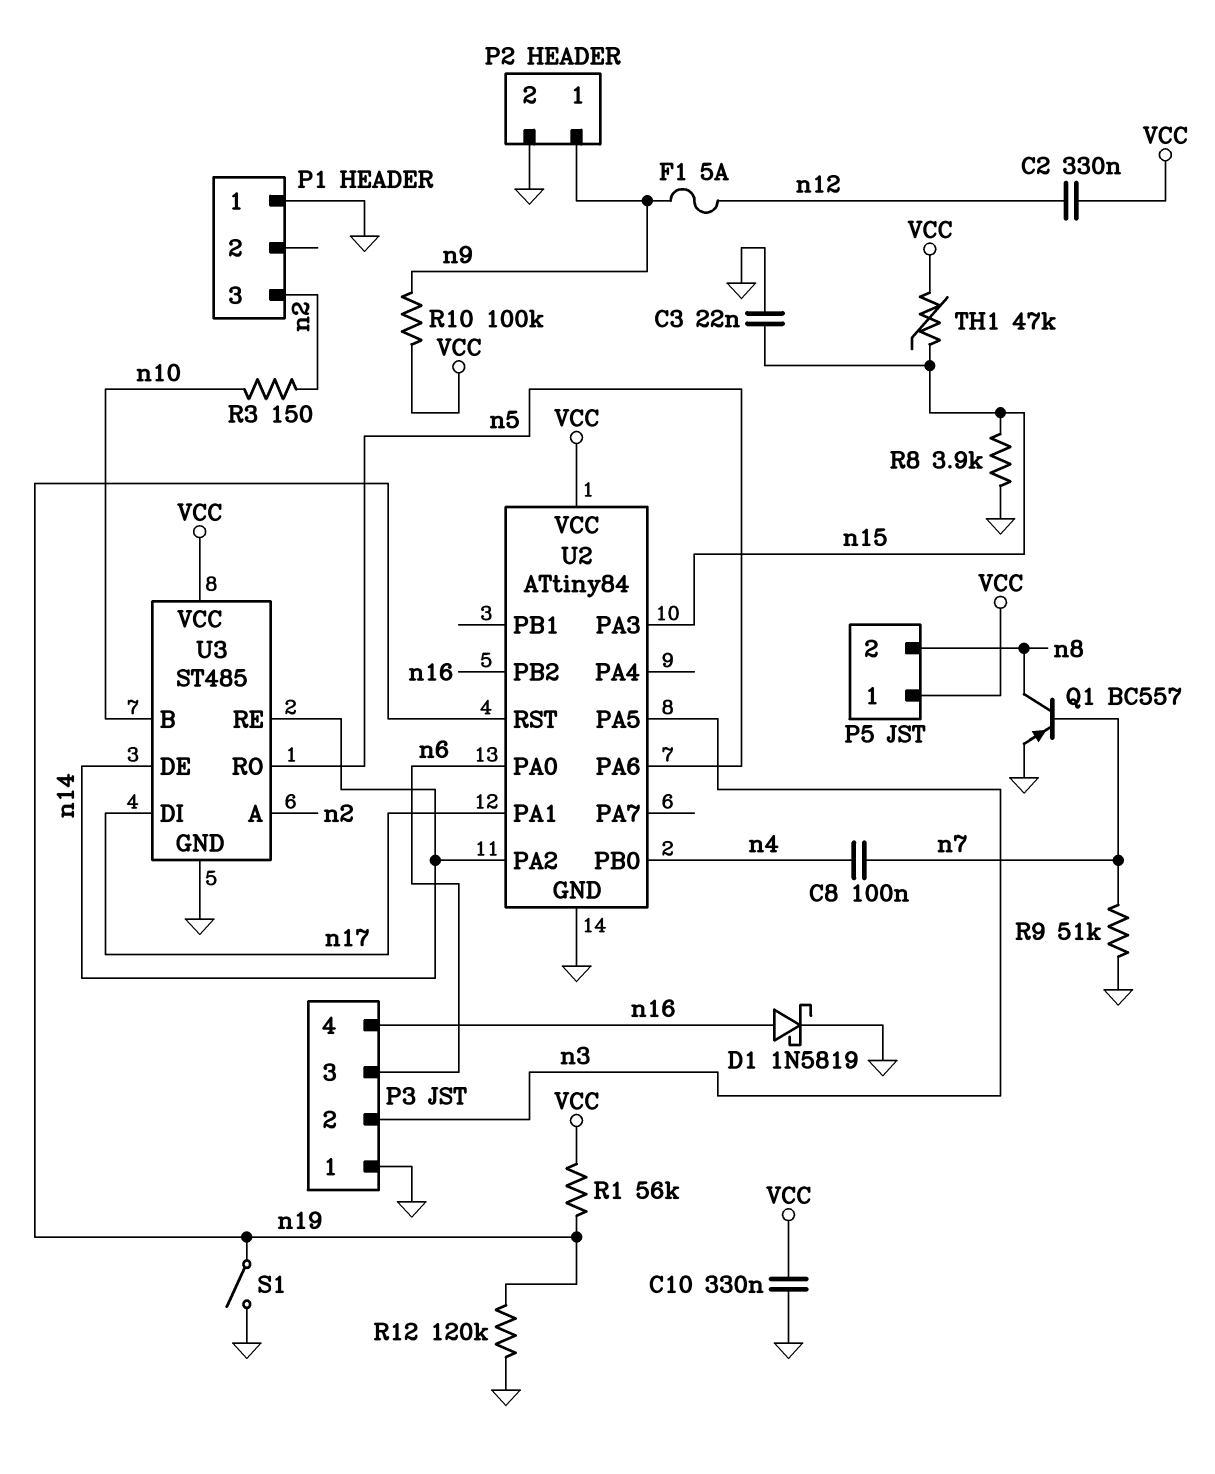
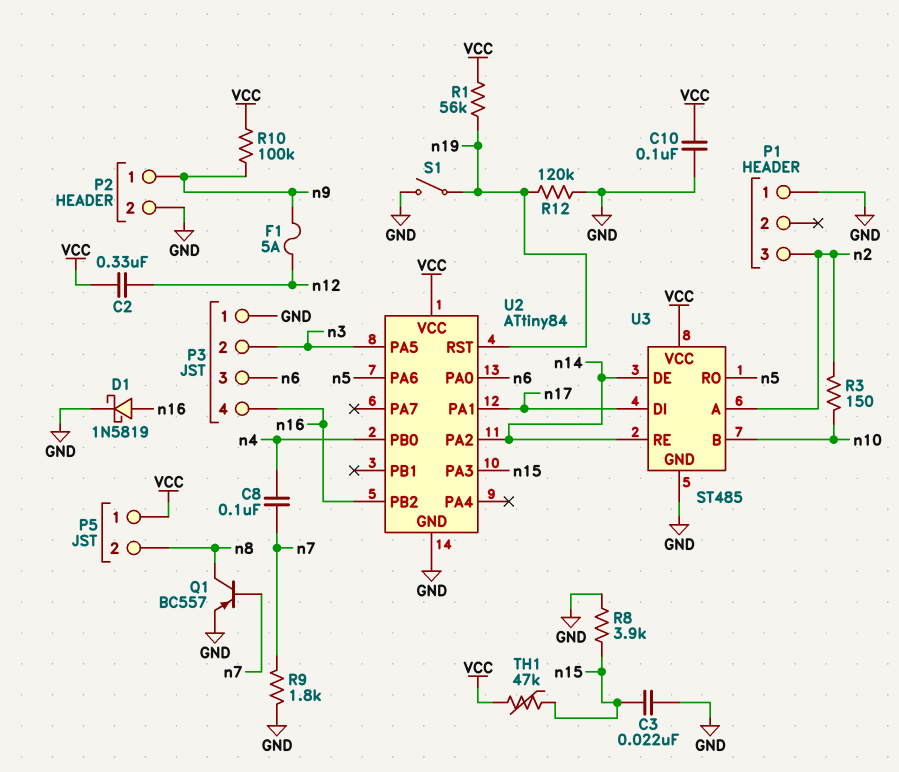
C10: 330nF (GND, VCC) -> 100nF (GND, VCC)
R9: 51k (GND, n7) -> 1.8k (GND, n7)

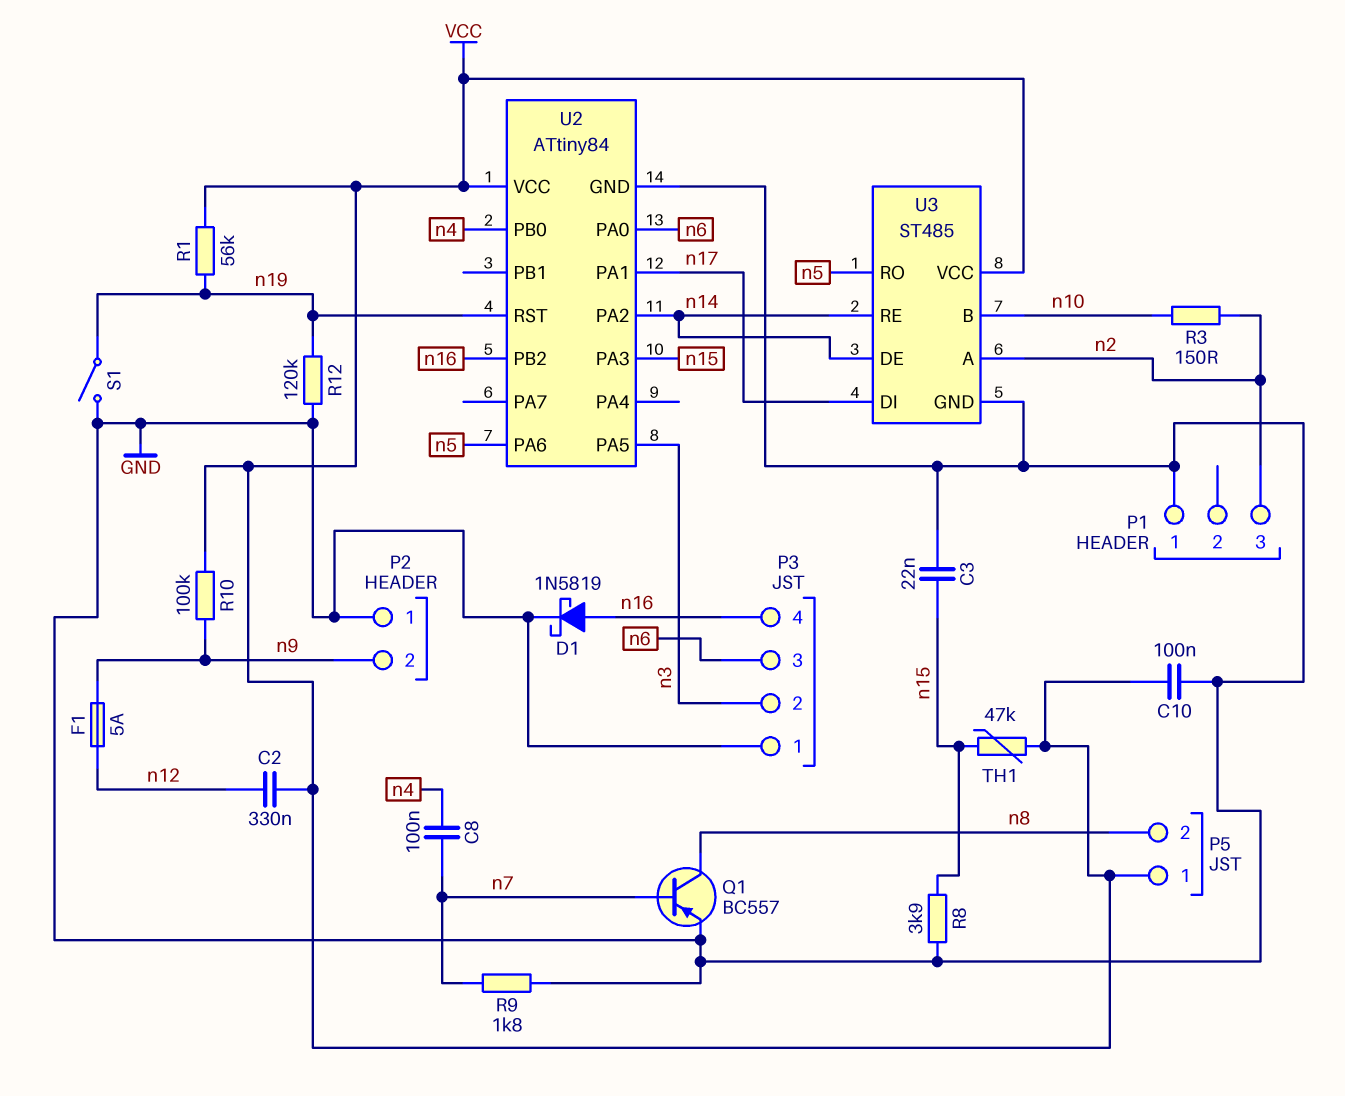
P2 pin 1: n9 -> GND
P2 pin 2: GND -> n9

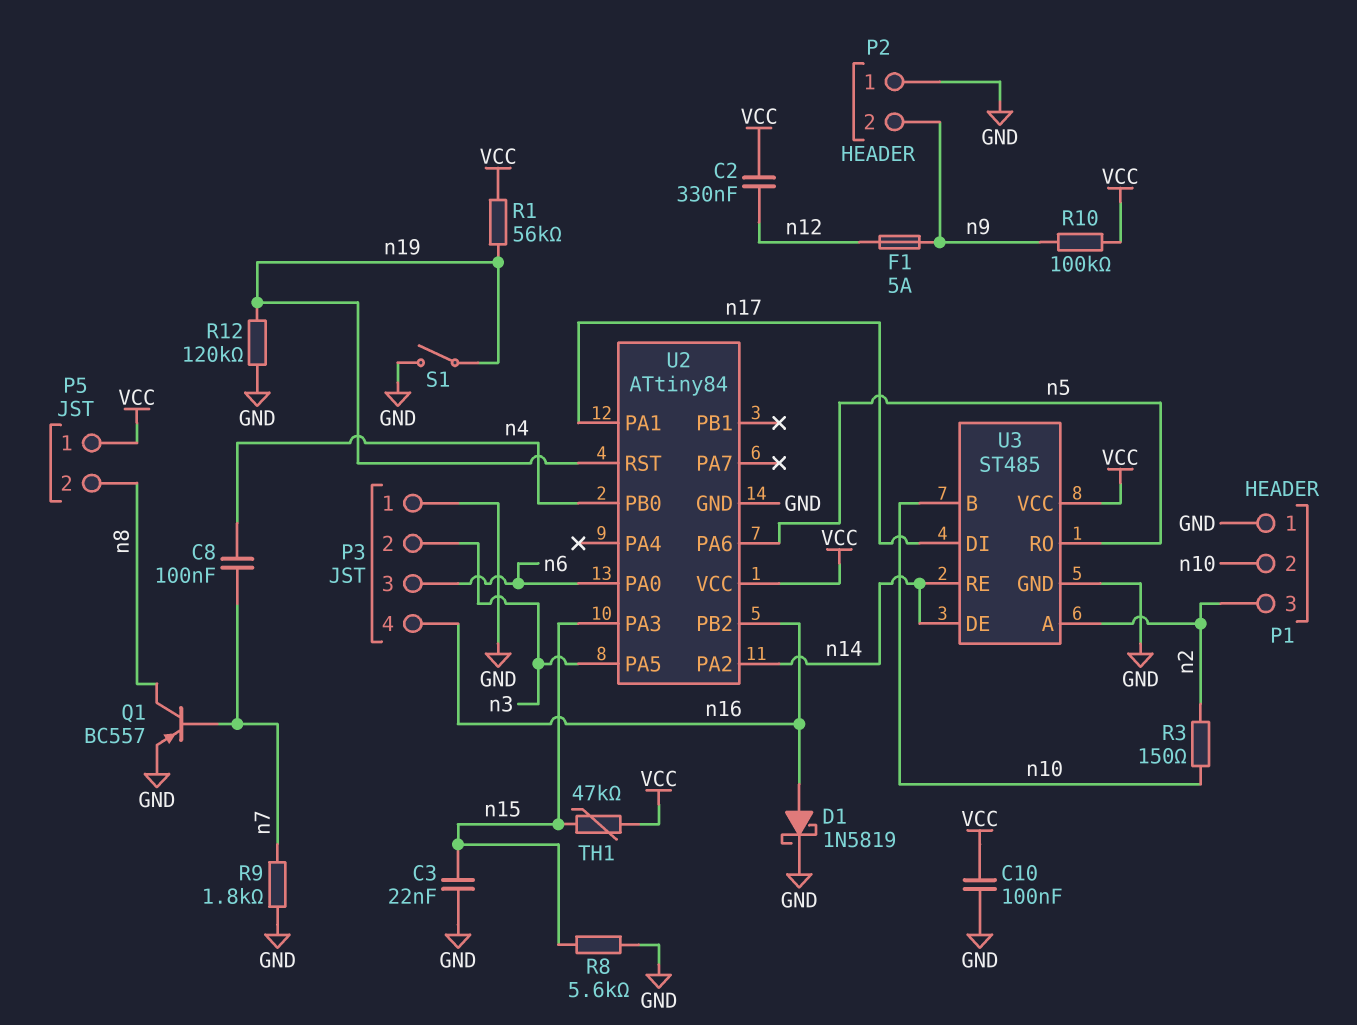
P1 pin 2: none -> n10
R8: 3.9k (GND, n15) -> 5.6k (GND, n15)

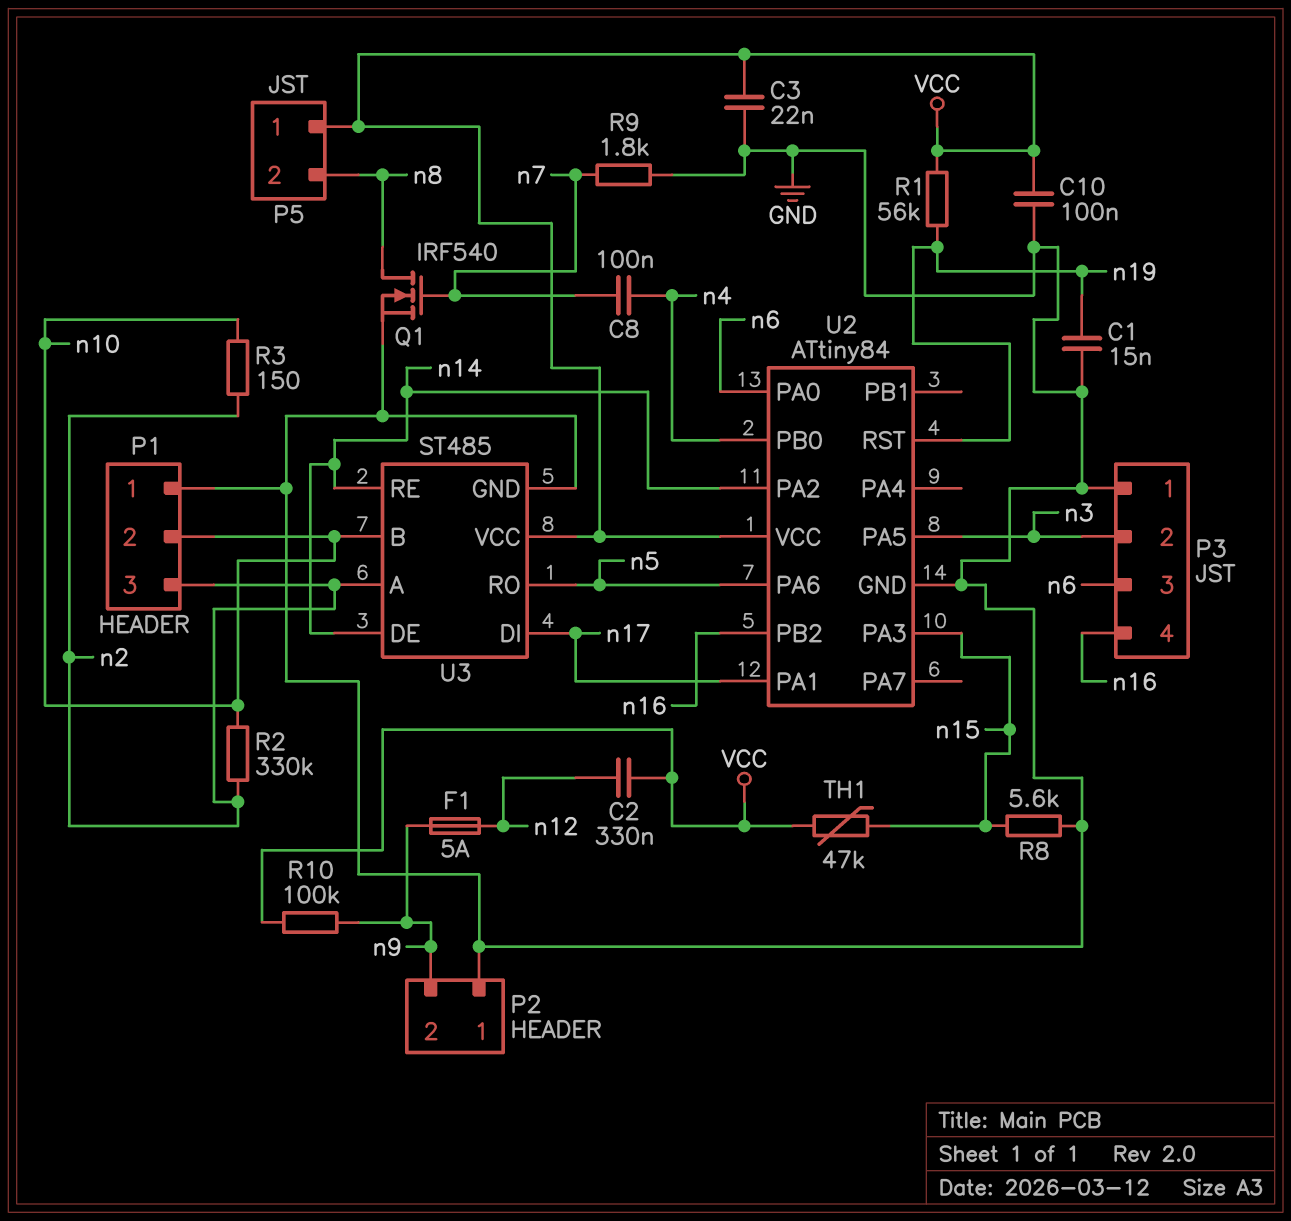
C1: none -> 15nF (GND, n19)
C3: 22nF (GND, n15) -> 22nF (GND, VCC)
D1: schottky 1N5819 (A n16, K GND) -> none
Q1: PNP BC557 (B n7, C n8, E GND) -> NMOS IRF540 (G n7, D n8, S GND)
R2: none -> 330k (n2, n10)
R12: 120k (GND, n19) -> none
S1: switch (GND, n19) -> none

